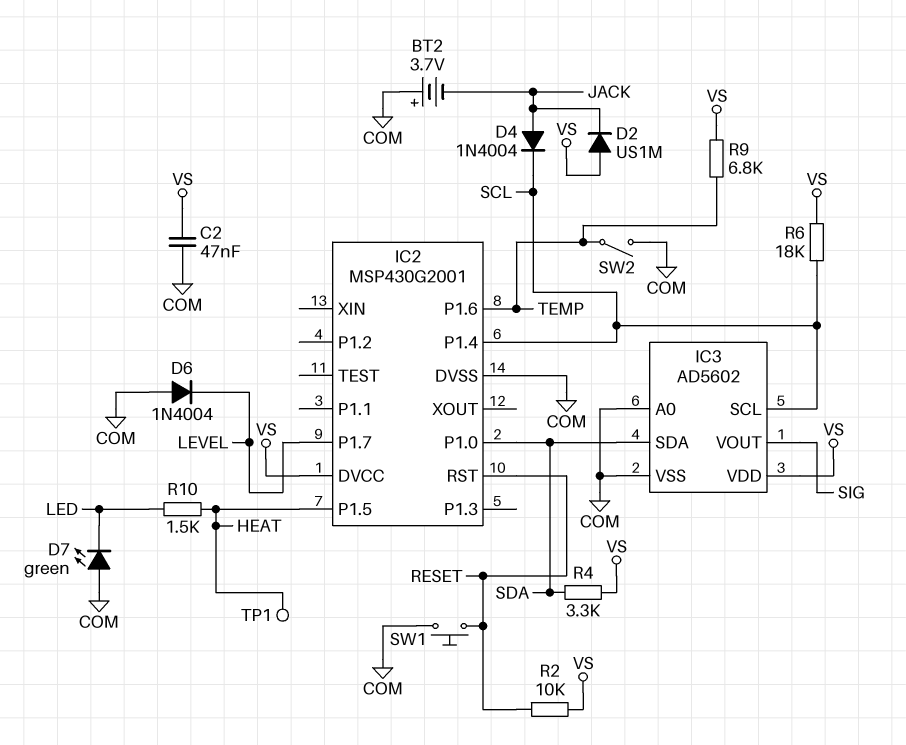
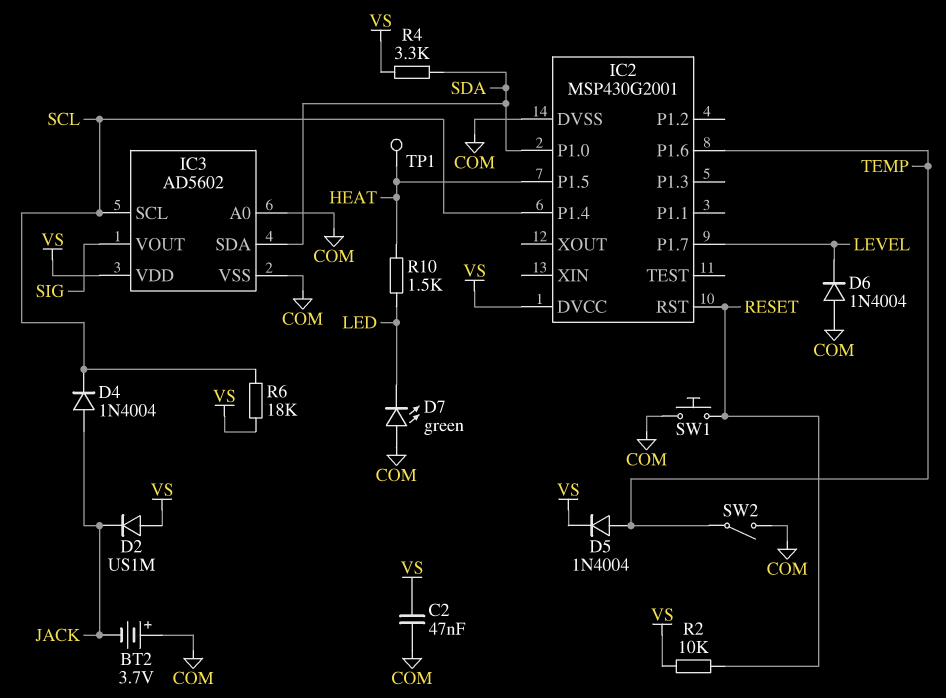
D5: none -> diode 1N4004 (A TEMP, K VS)
R9: 6.8k (TEMP, VS) -> none

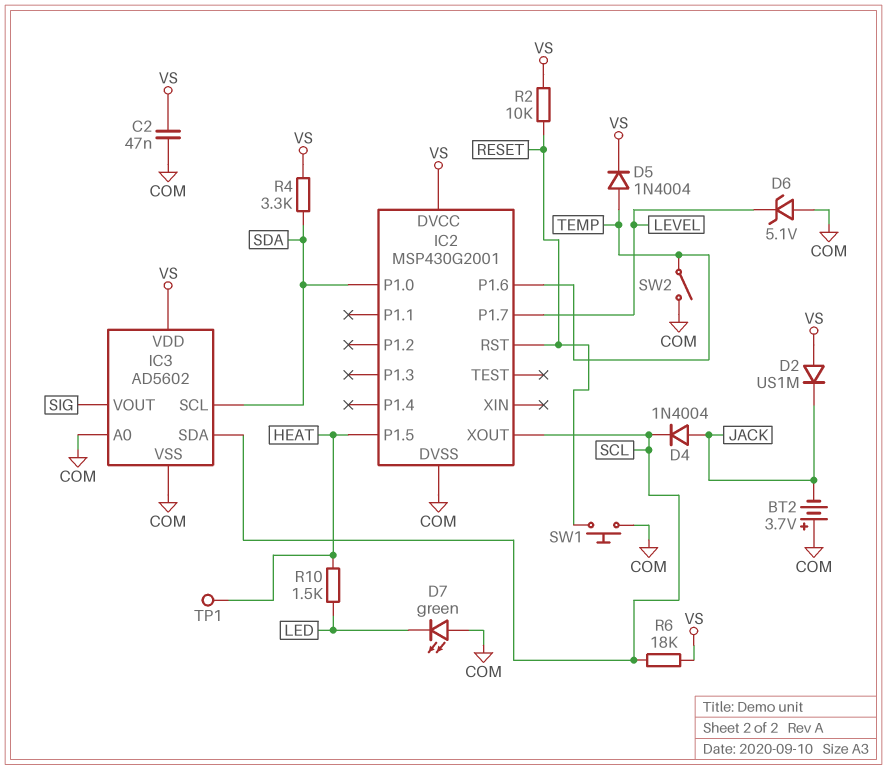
D6: diode 1N4004 (A COM, K LEVEL) -> zener 5.1V (A COM, K LEVEL)
IC2 pin P1.4: SCL -> none
IC2 pin XOUT: none -> SCL
IC3 pin SCL: SCL -> SDA
IC3 pin SDA: SDA -> SCL

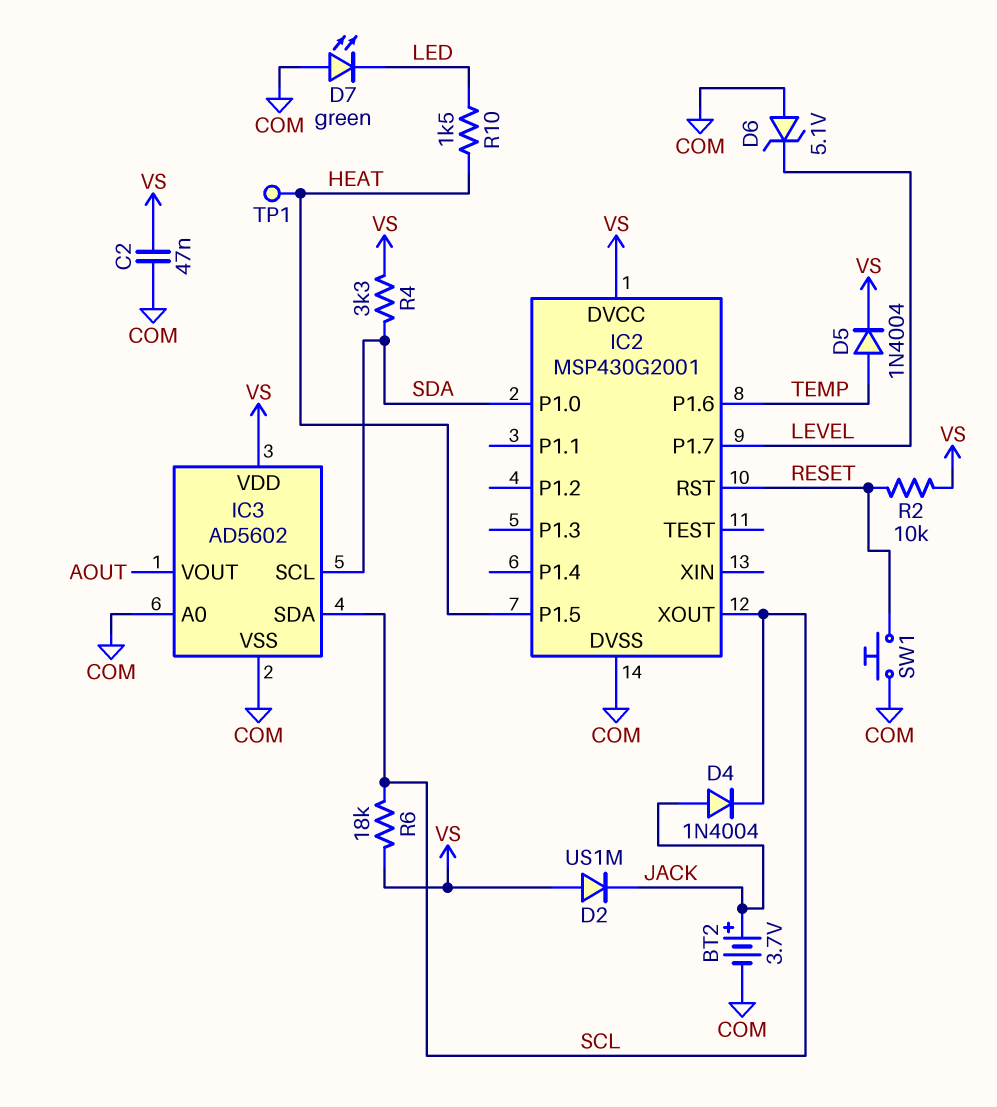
BT2: 3.7V (plus COM, minus JACK) -> 3.7V (plus JACK, minus COM)
IC3 pin VOUT: SIG -> AOUT
SW2: switch (COM, TEMP) -> none

